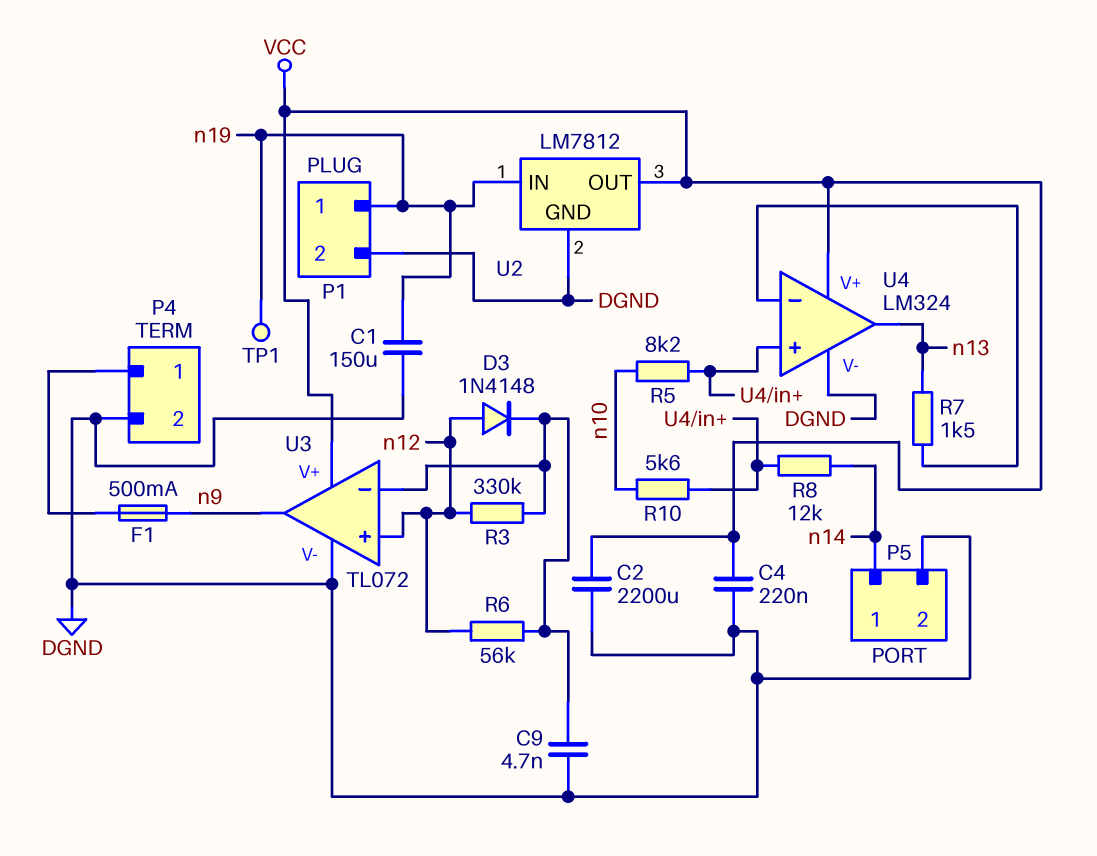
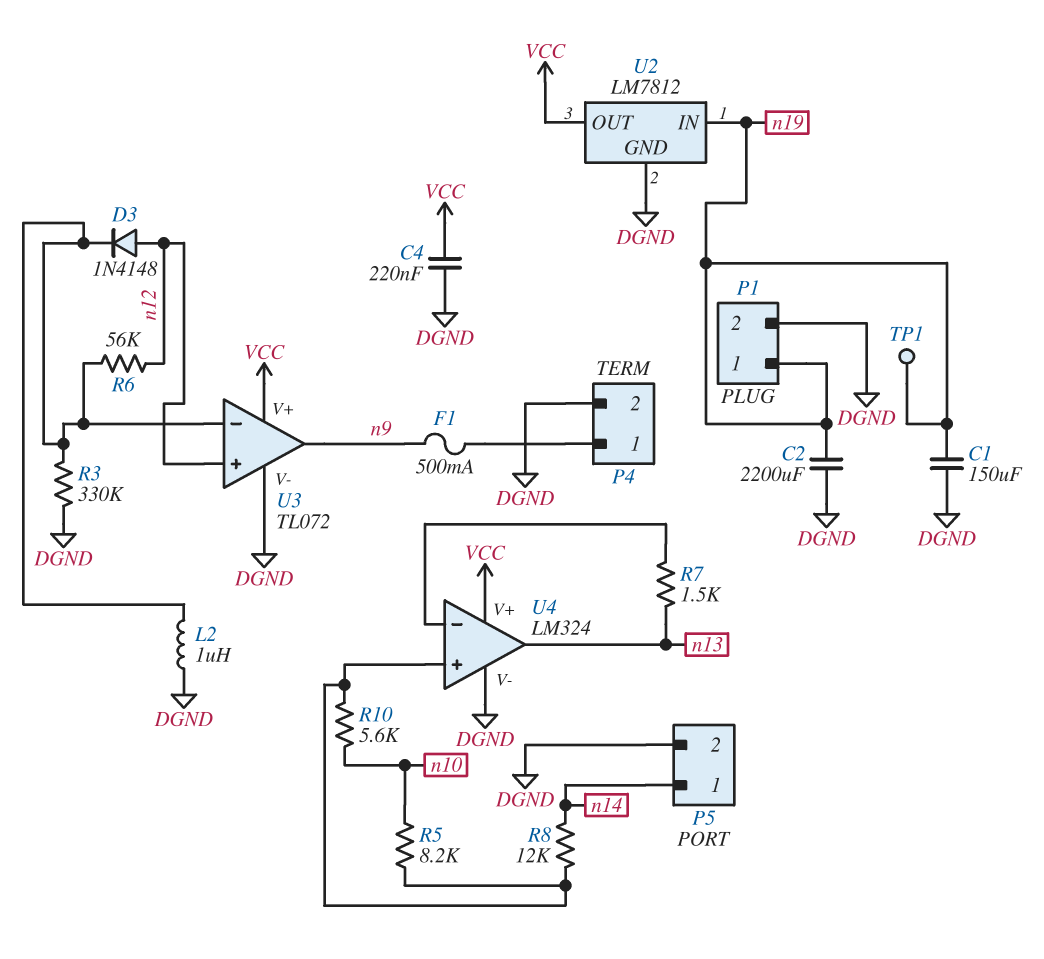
C2: 2200uF (DGND, VCC) -> 2200uF (DGND, n19)
C9: 4.7nF (DGND, U3/in-) -> none
L2: none -> 1uH (DGND, U3/in-)
R3: 330k (U3/in-, n12) -> 330k (DGND, U3/in-)

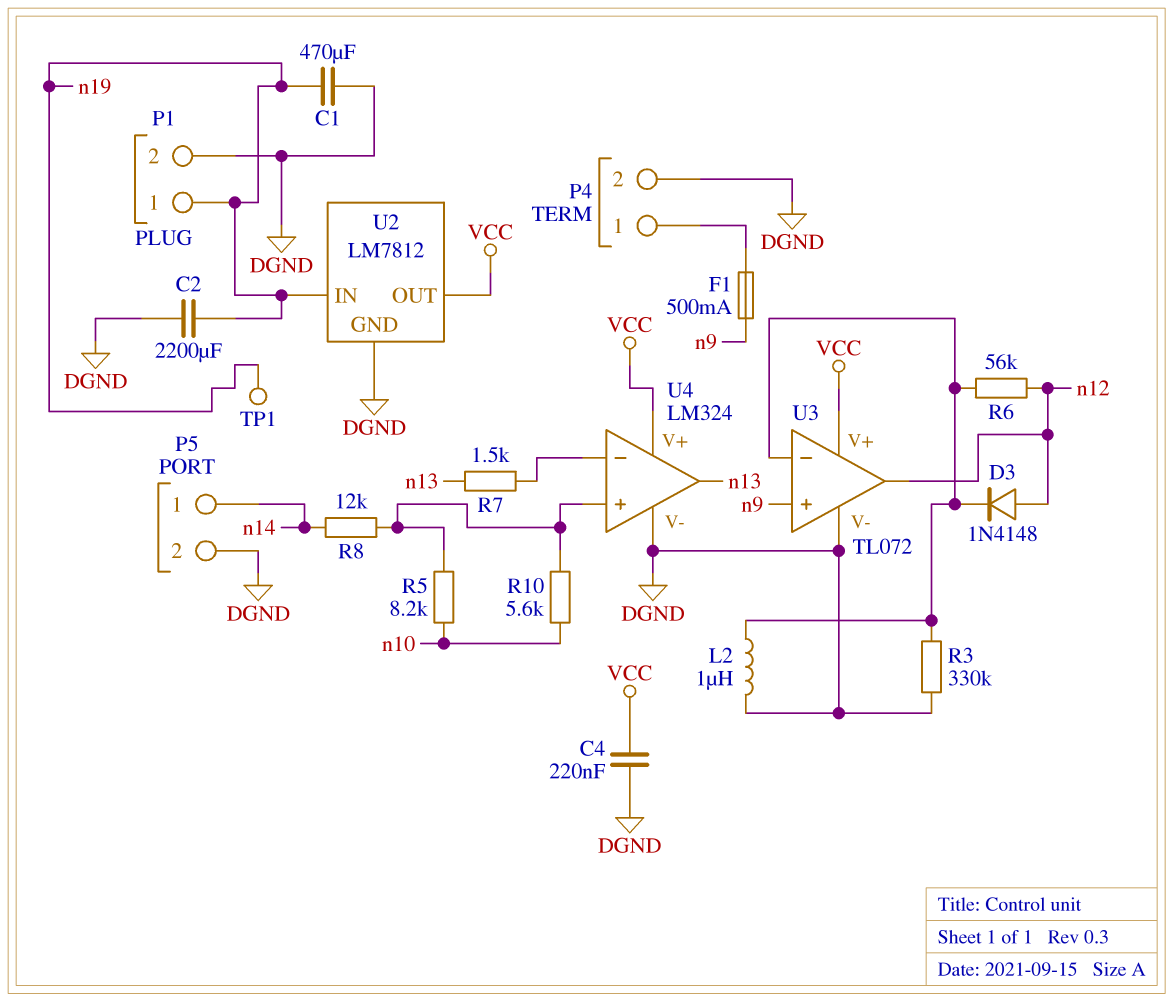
C1: 150uF (DGND, n19) -> 470uF (DGND, n19)
U3 pin in+: n12 -> n9
U3 pin out: n9 -> n12

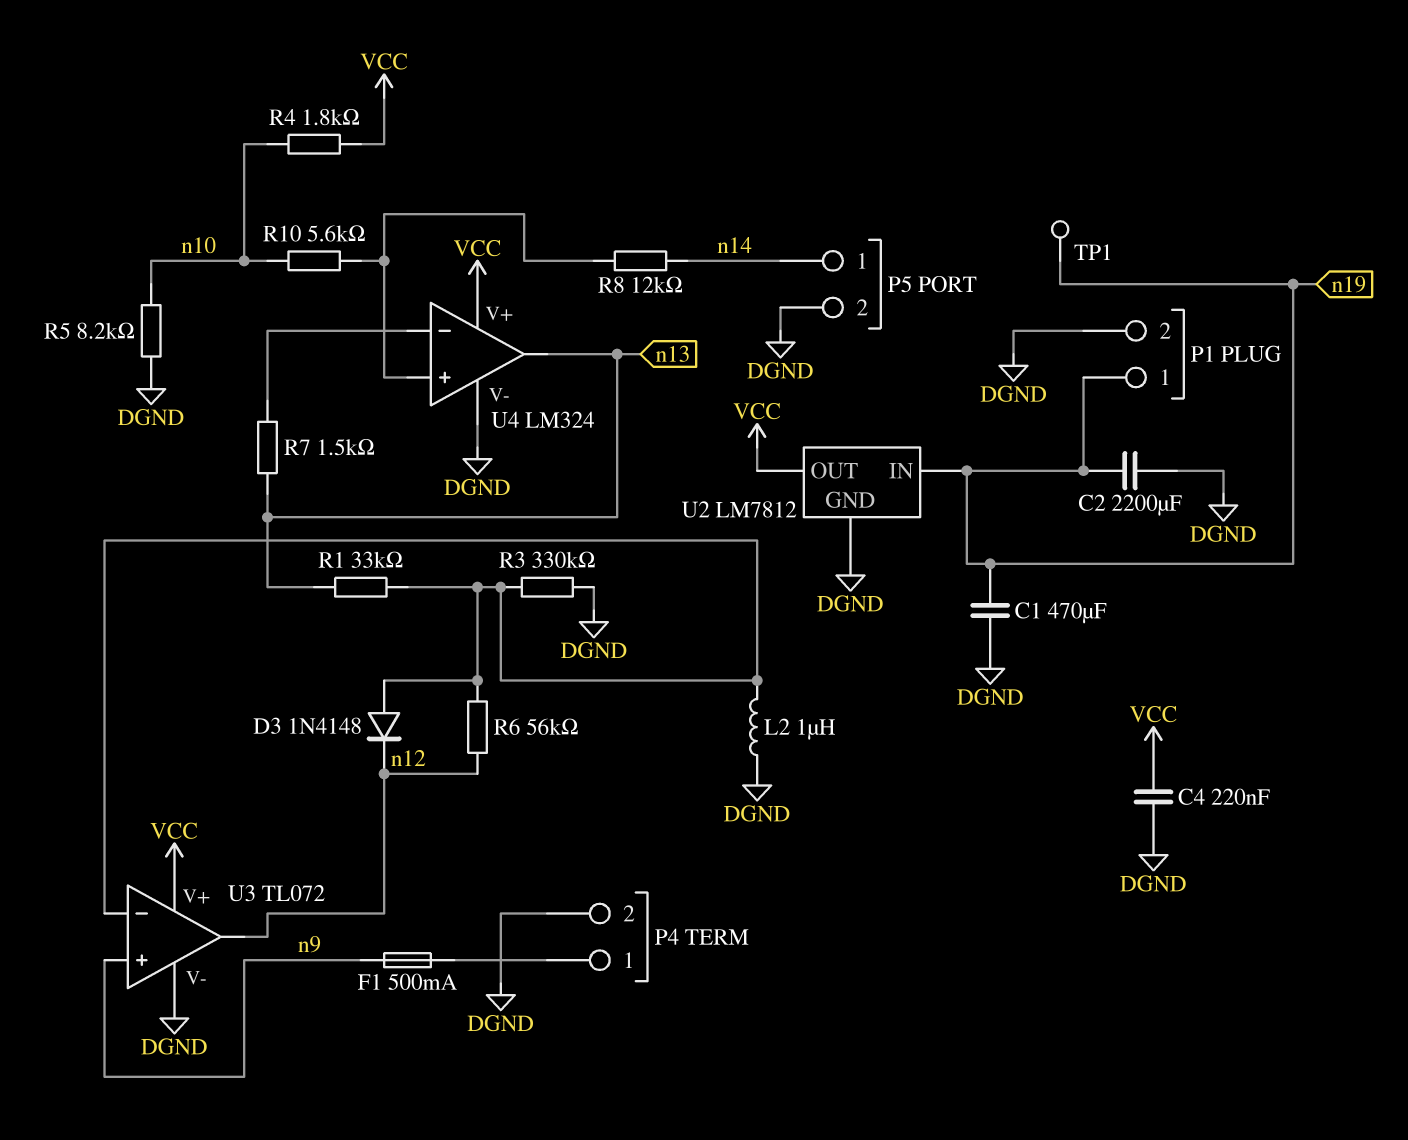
D3: diode 1N4148 (A n12, K U3/in-) -> diode 1N4148 (A U3/in-, K n12)
R1: none -> 33k (U3/in-, n13)
R4: none -> 1.8k (VCC, n10)
R5: 8.2k (U4/in+, n10) -> 8.2k (DGND, n10)

